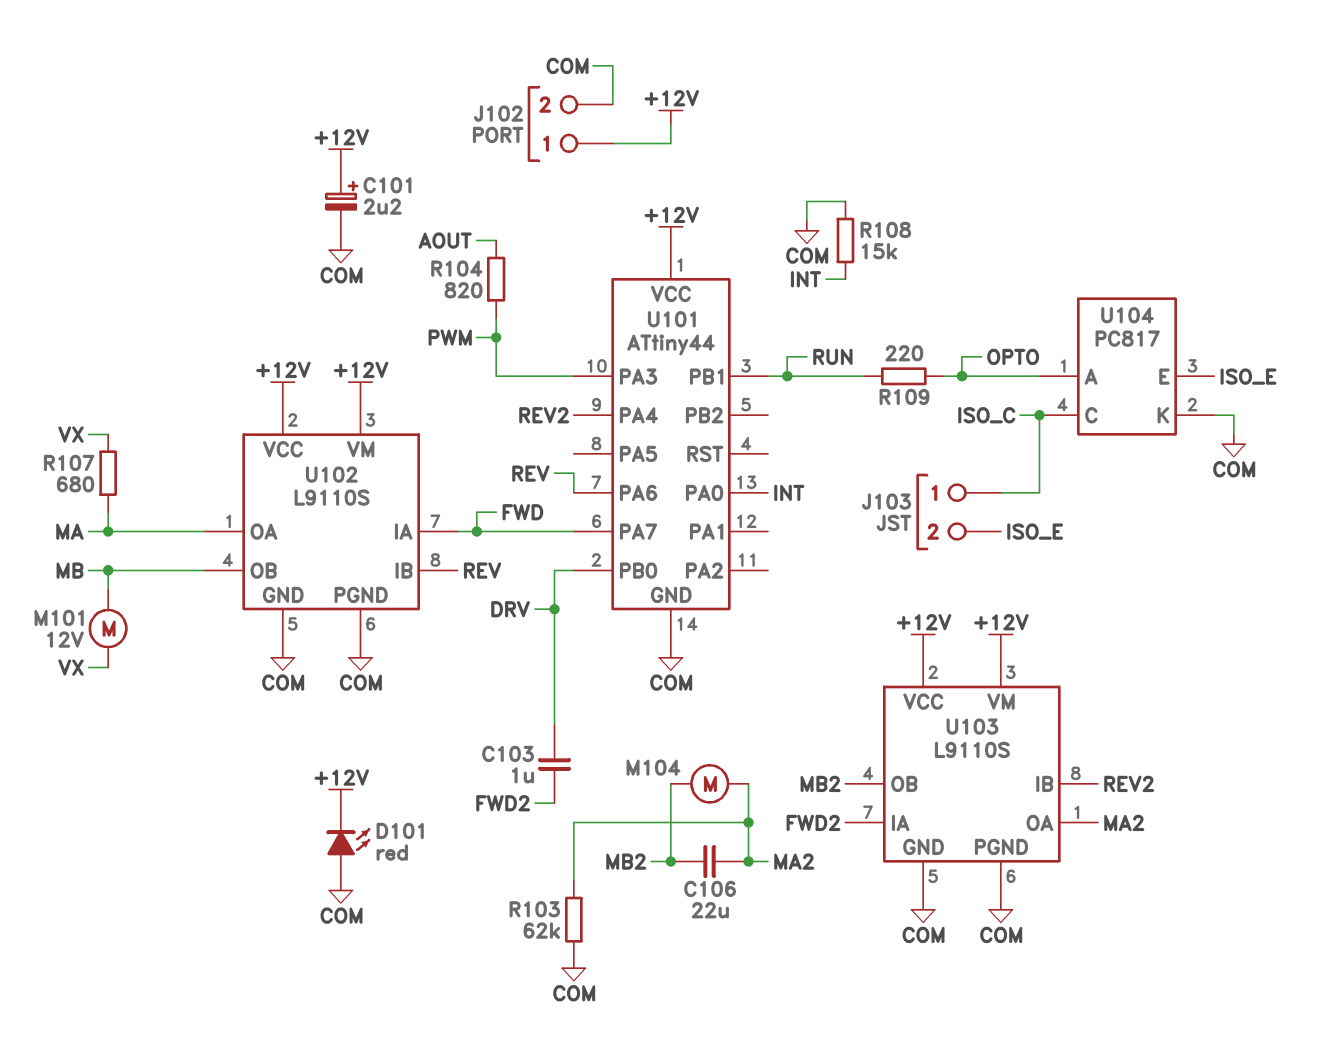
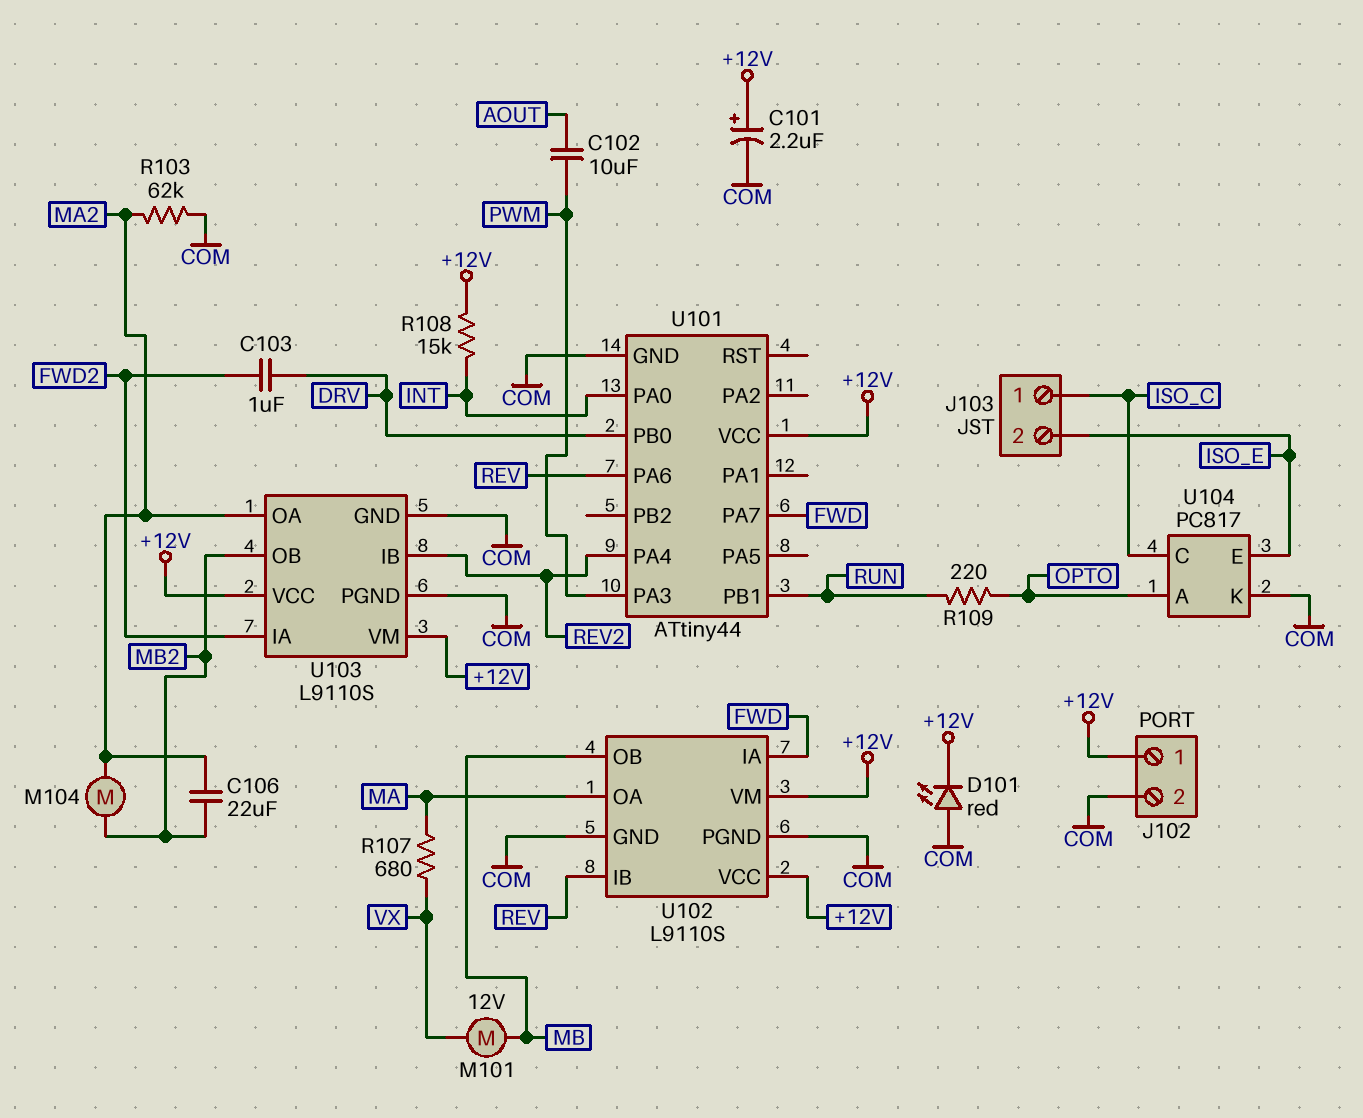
C102: none -> 10uF (AOUT, PWM)
R104: 820 (AOUT, PWM) -> none
R108: 15k (COM, INT) -> 15k (+12V, INT)

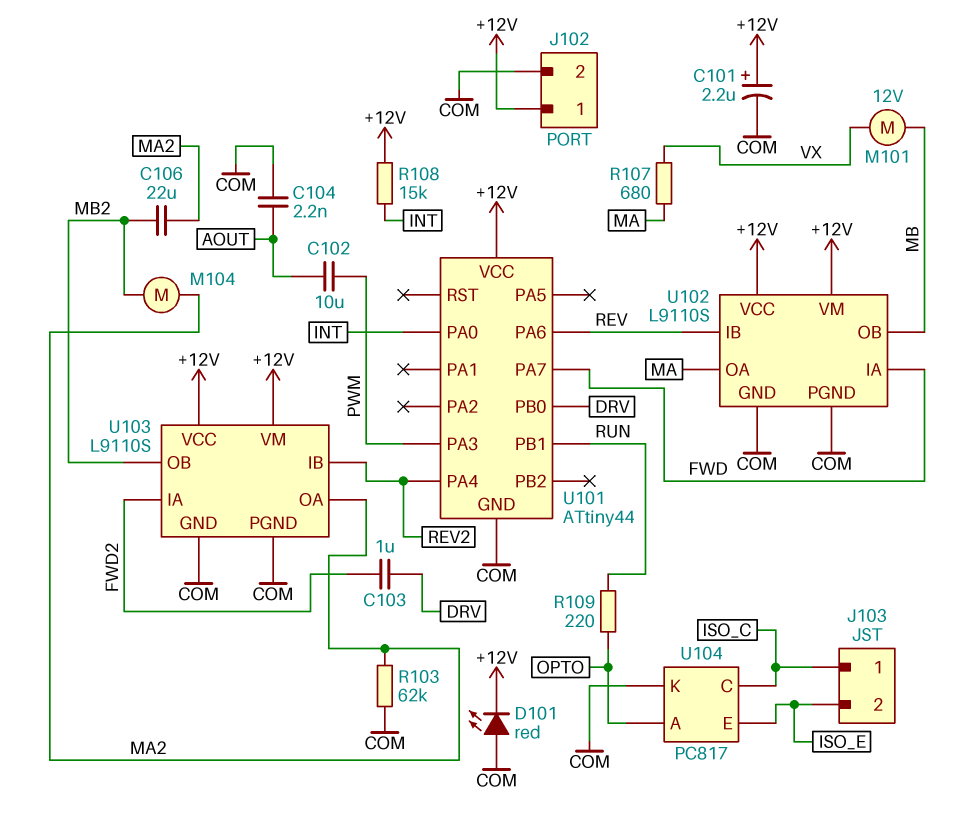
C104: none -> 2.2nF (AOUT, COM)

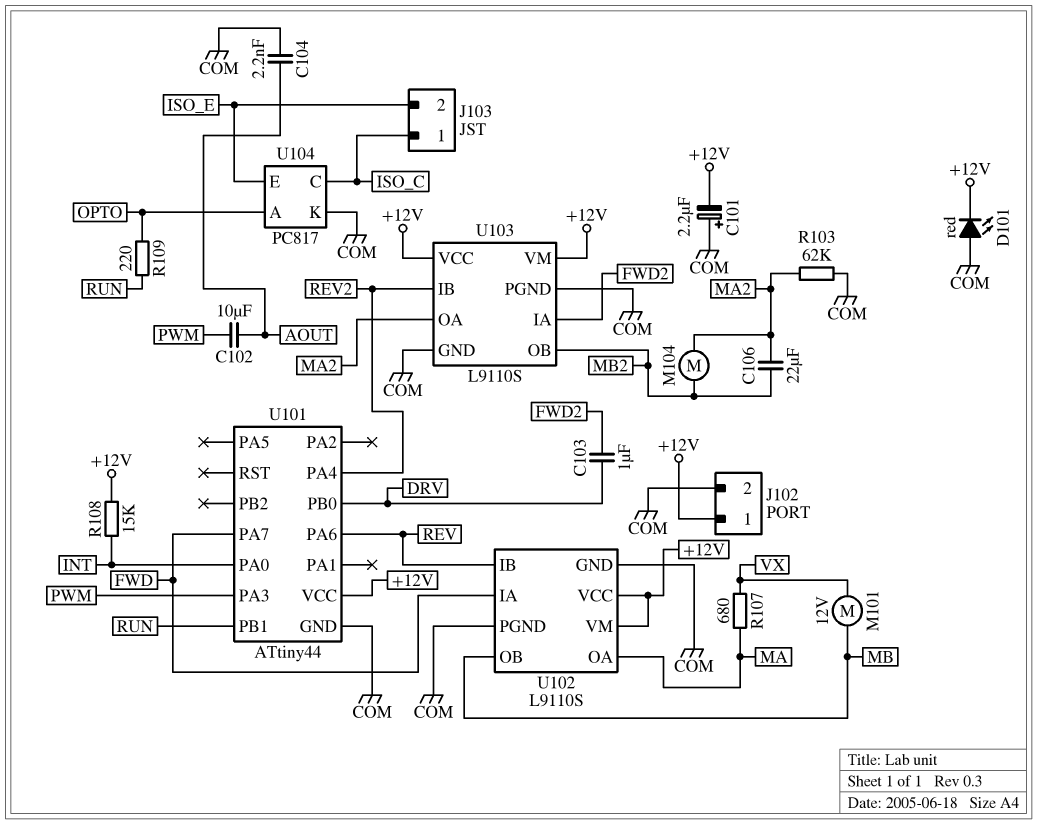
C101: 2.2uF (plus +12V, minus COM) -> 2.2uF (plus COM, minus +12V)

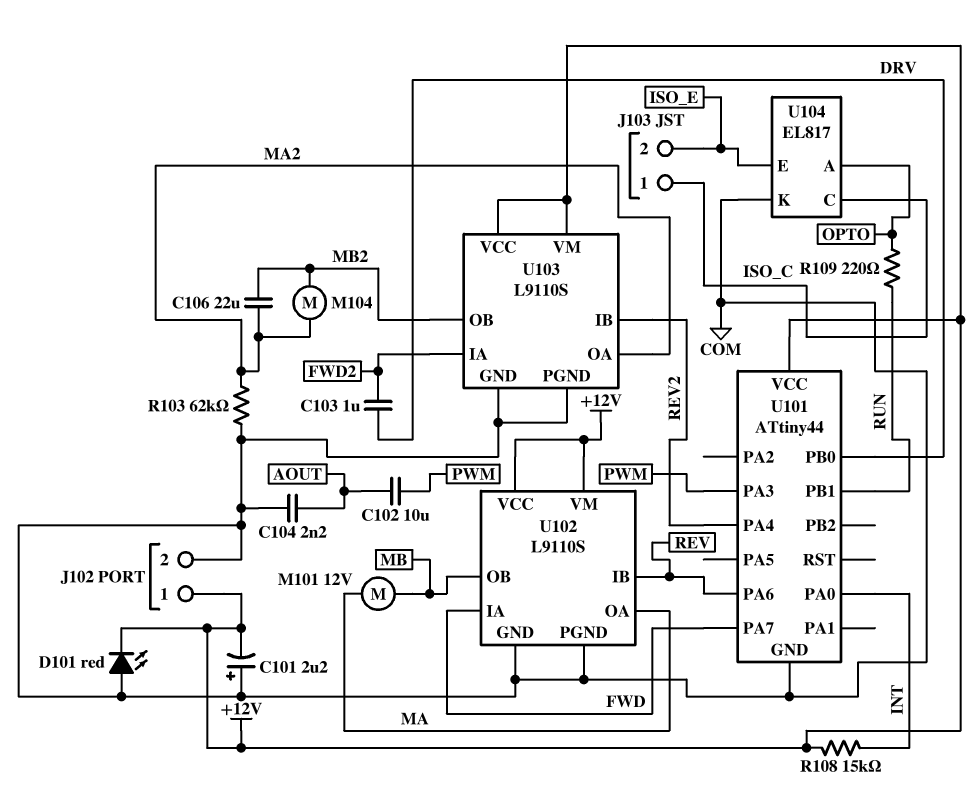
M101: motor 12V (MB, VX) -> motor 12V (MA, MB)
R107: 680 (MA, VX) -> none
U104: PC817 -> EL817

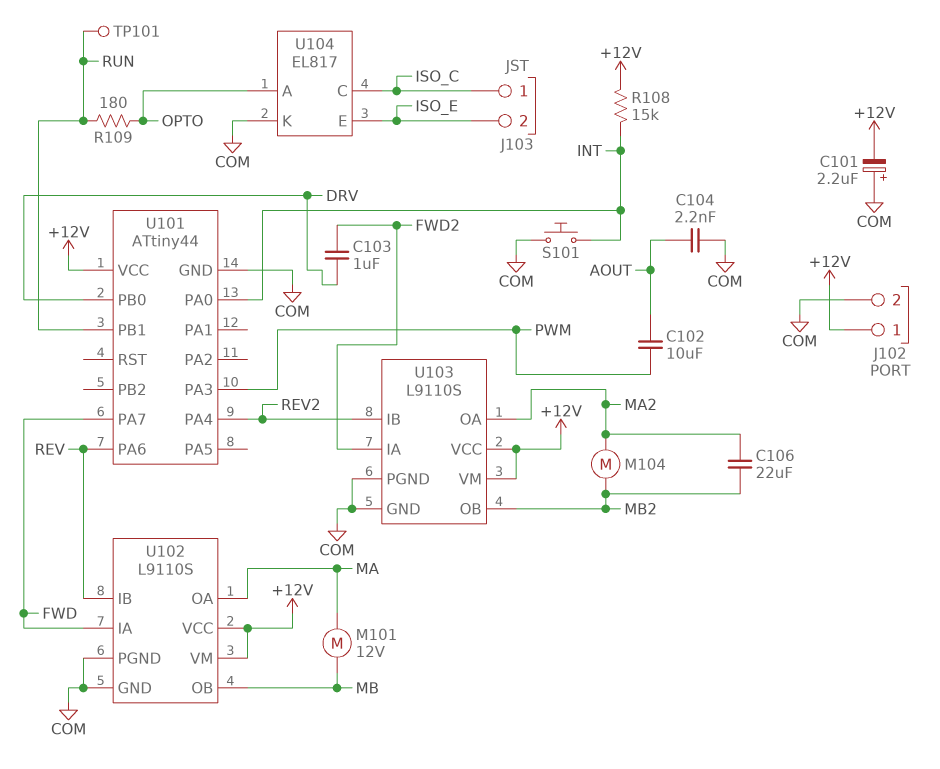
D101: LED red (A COM, K +12V) -> none
R103: 62k (COM, MA2) -> none
R109: 220 (OPTO, RUN) -> 180 (OPTO, RUN)
S101: none -> button (COM, INT)
TP101: none -> test point (RUN)

